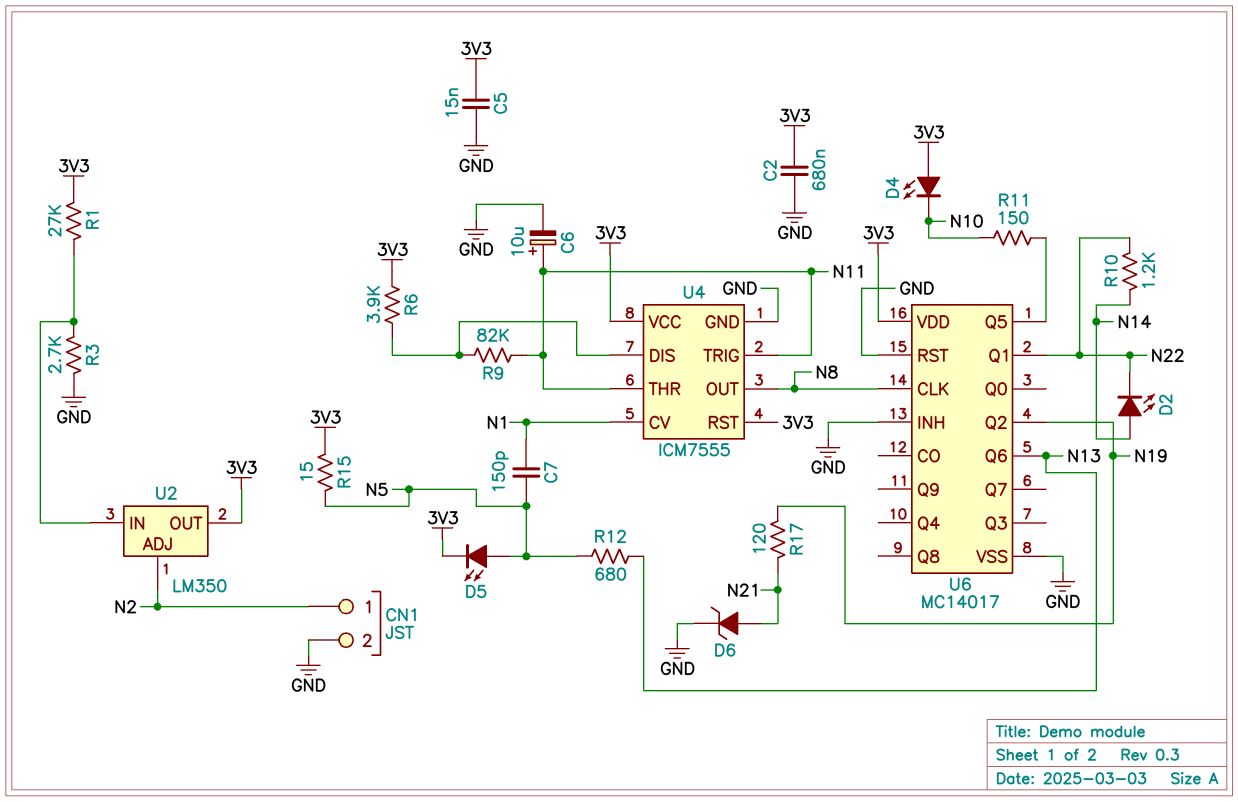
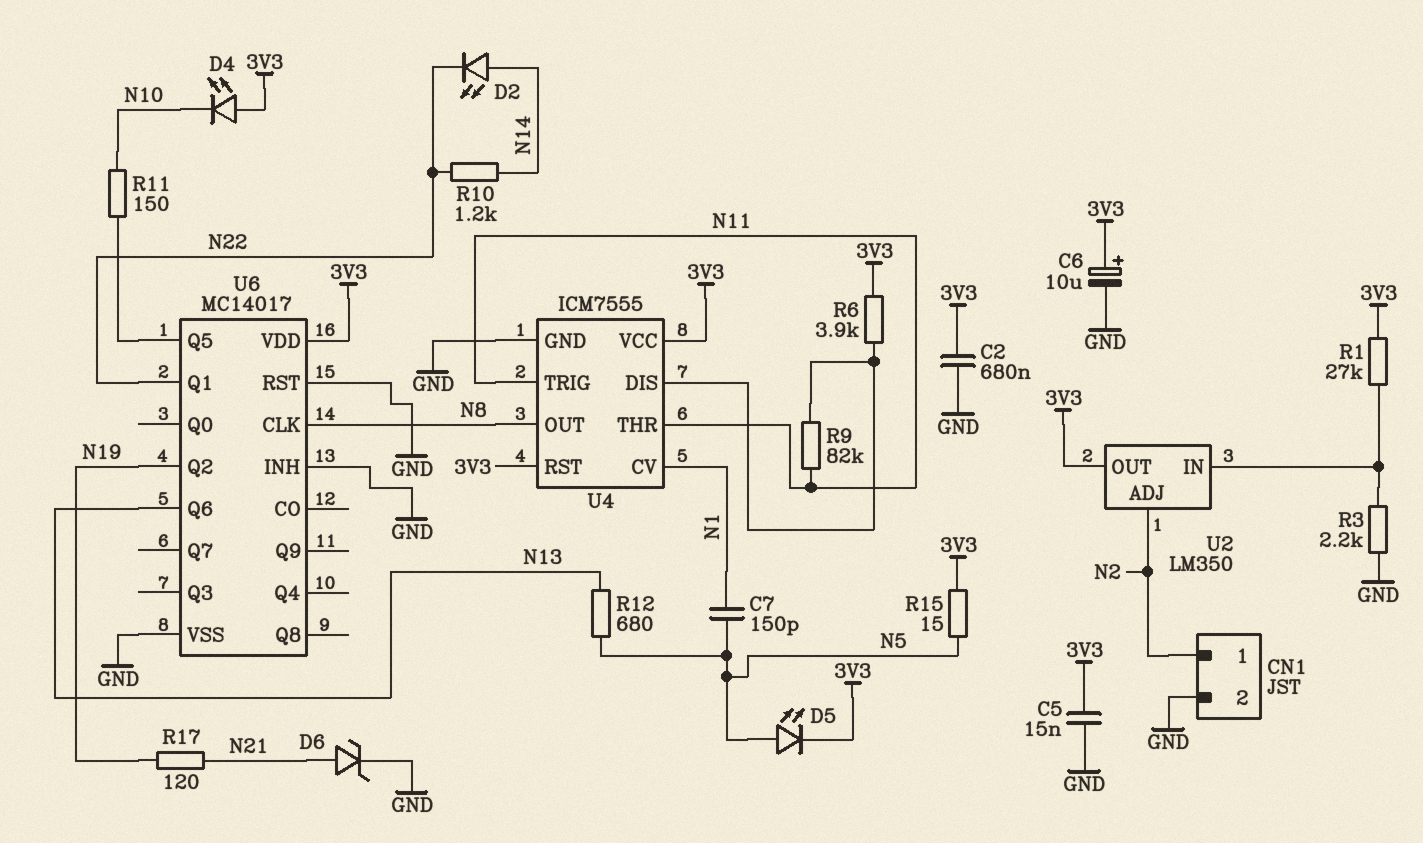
C6: 10uF (plus N11, minus GND) -> 10uF (plus 3V3, minus GND)
R3: 2.7k (GND, U2/IN) -> 2.2k (GND, U2/IN)

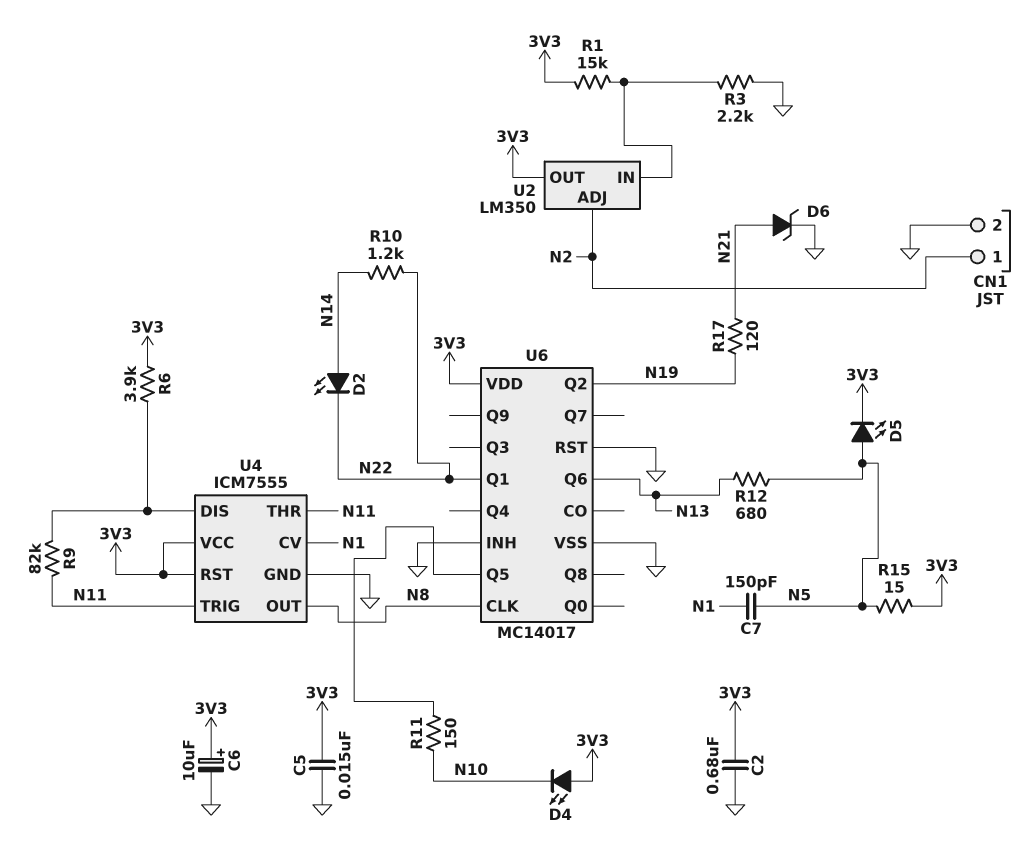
R1: 27k (3V3, U2/IN) -> 15k (3V3, U2/IN)

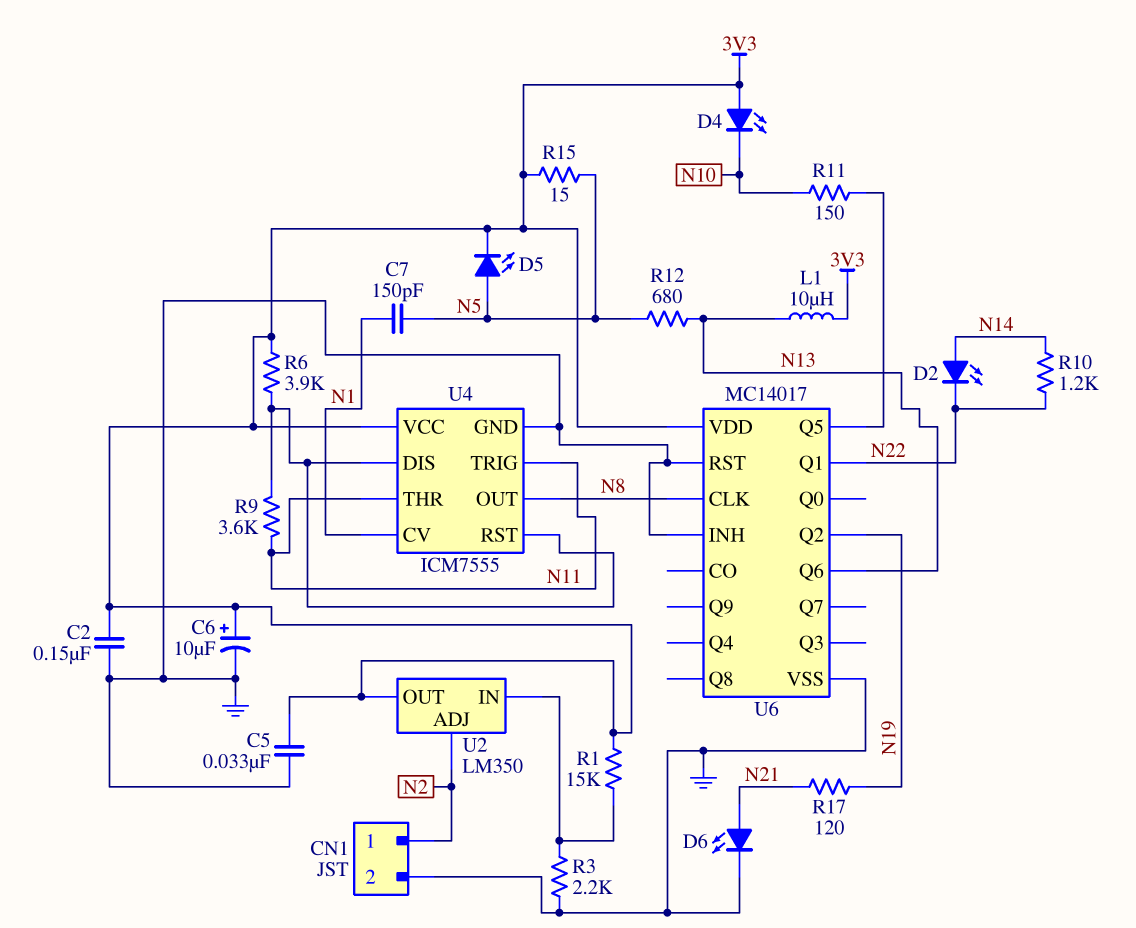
C2: 680nF (3V3, GND) -> 150nF (3V3, GND)
C5: 15nF (3V3, GND) -> 33nF (3V3, GND)
D6: zener (A N21, K GND) -> LED (A N21, K GND)
L1: none -> 10uH (3V3, N13)
R9: 82k (N11, U4/DIS) -> 3.6k (N11, U4/DIS)
U4 pin RST: 3V3 -> U4/DIS

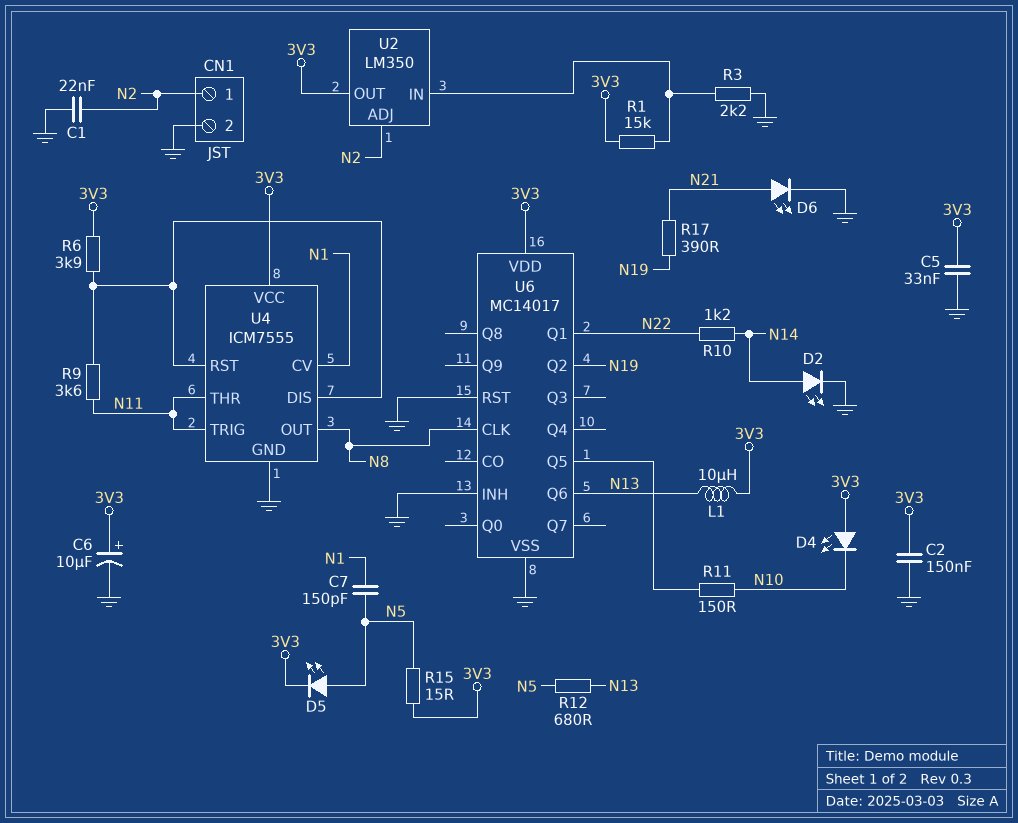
C1: none -> 22nF (GND, N2)
D2: LED (A N14, K N22) -> LED (A N14, K GND)
R17: 120 (N19, N21) -> 390 (N19, N21)

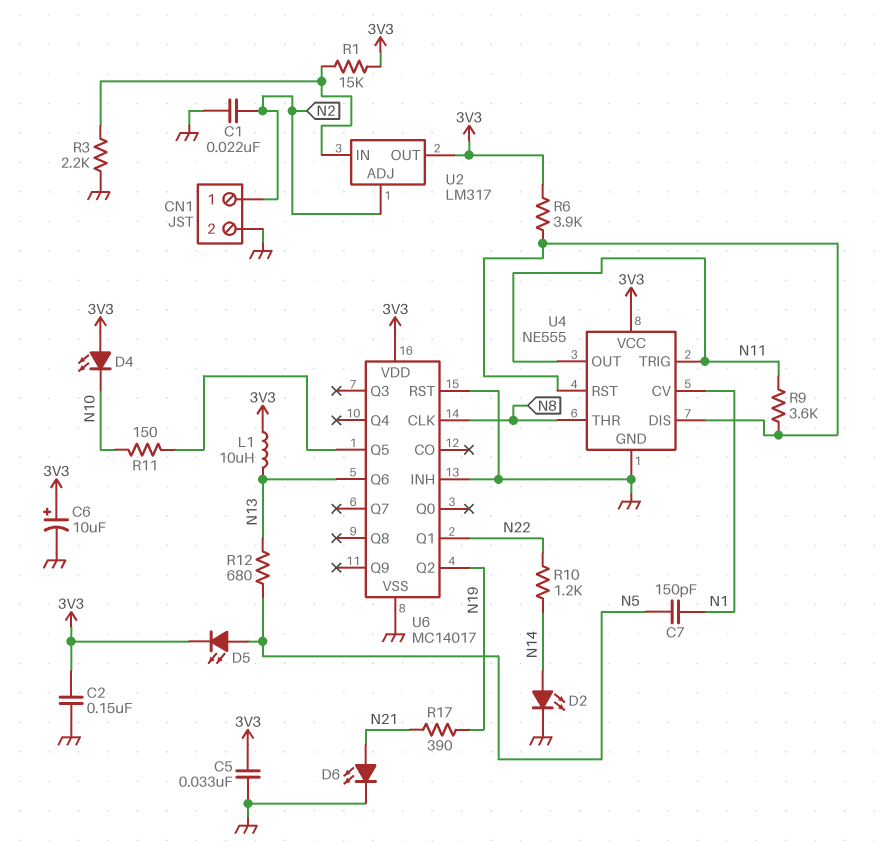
R15: 15 (3V3, N5) -> none
U2: LM350 -> LM317
U4: ICM7555 -> NE555
U4 pin OUT: N8 -> N11
U4 pin THR: N11 -> N8

